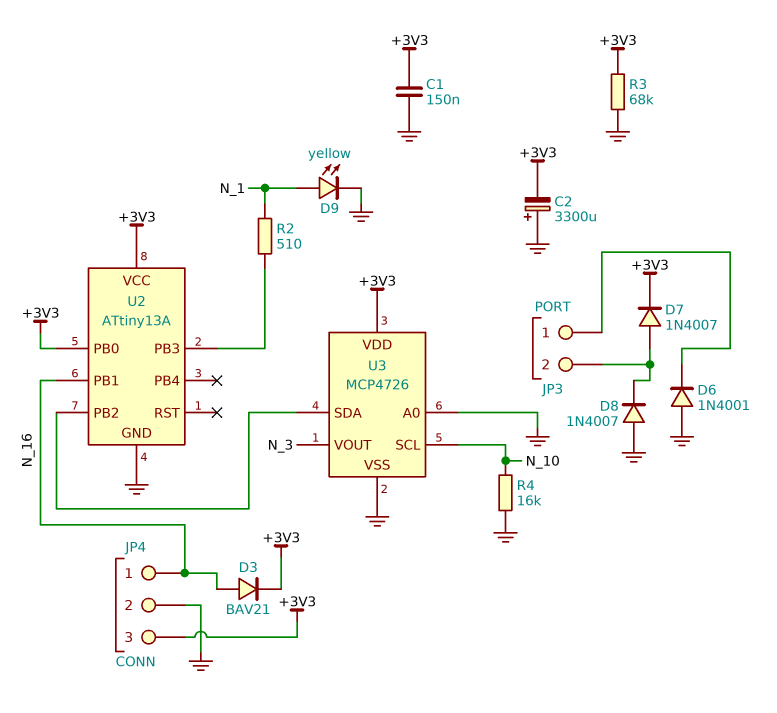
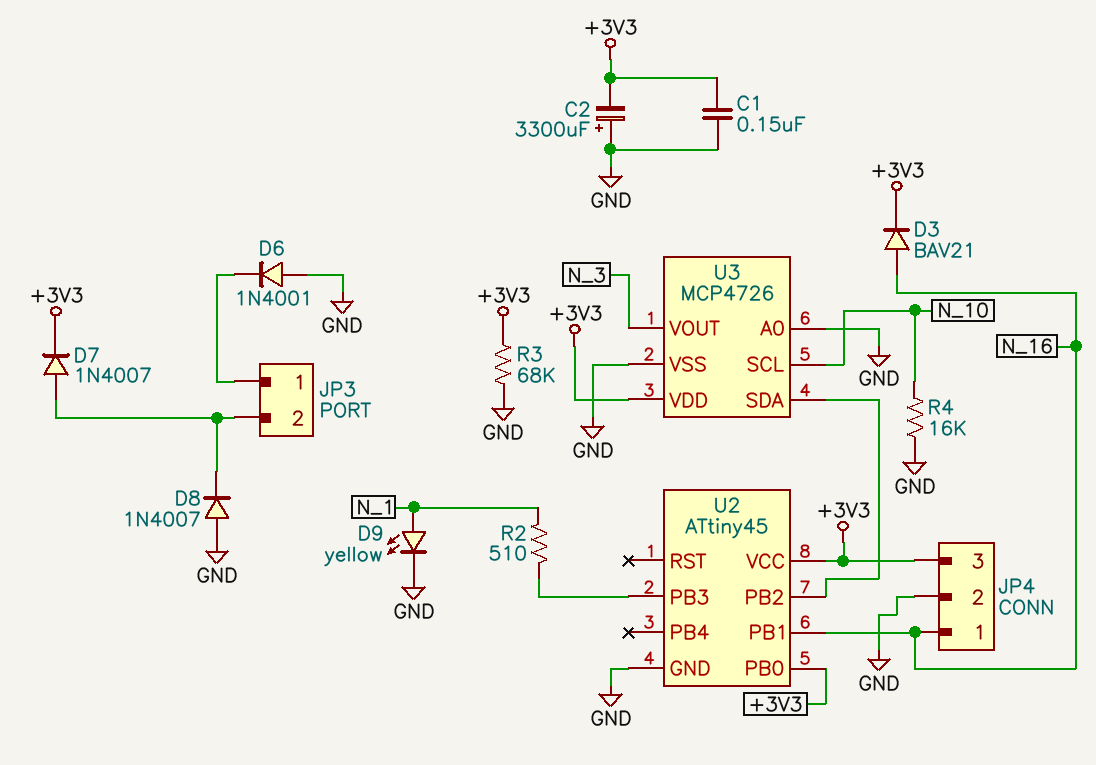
U2: ATtiny13A -> ATtiny45

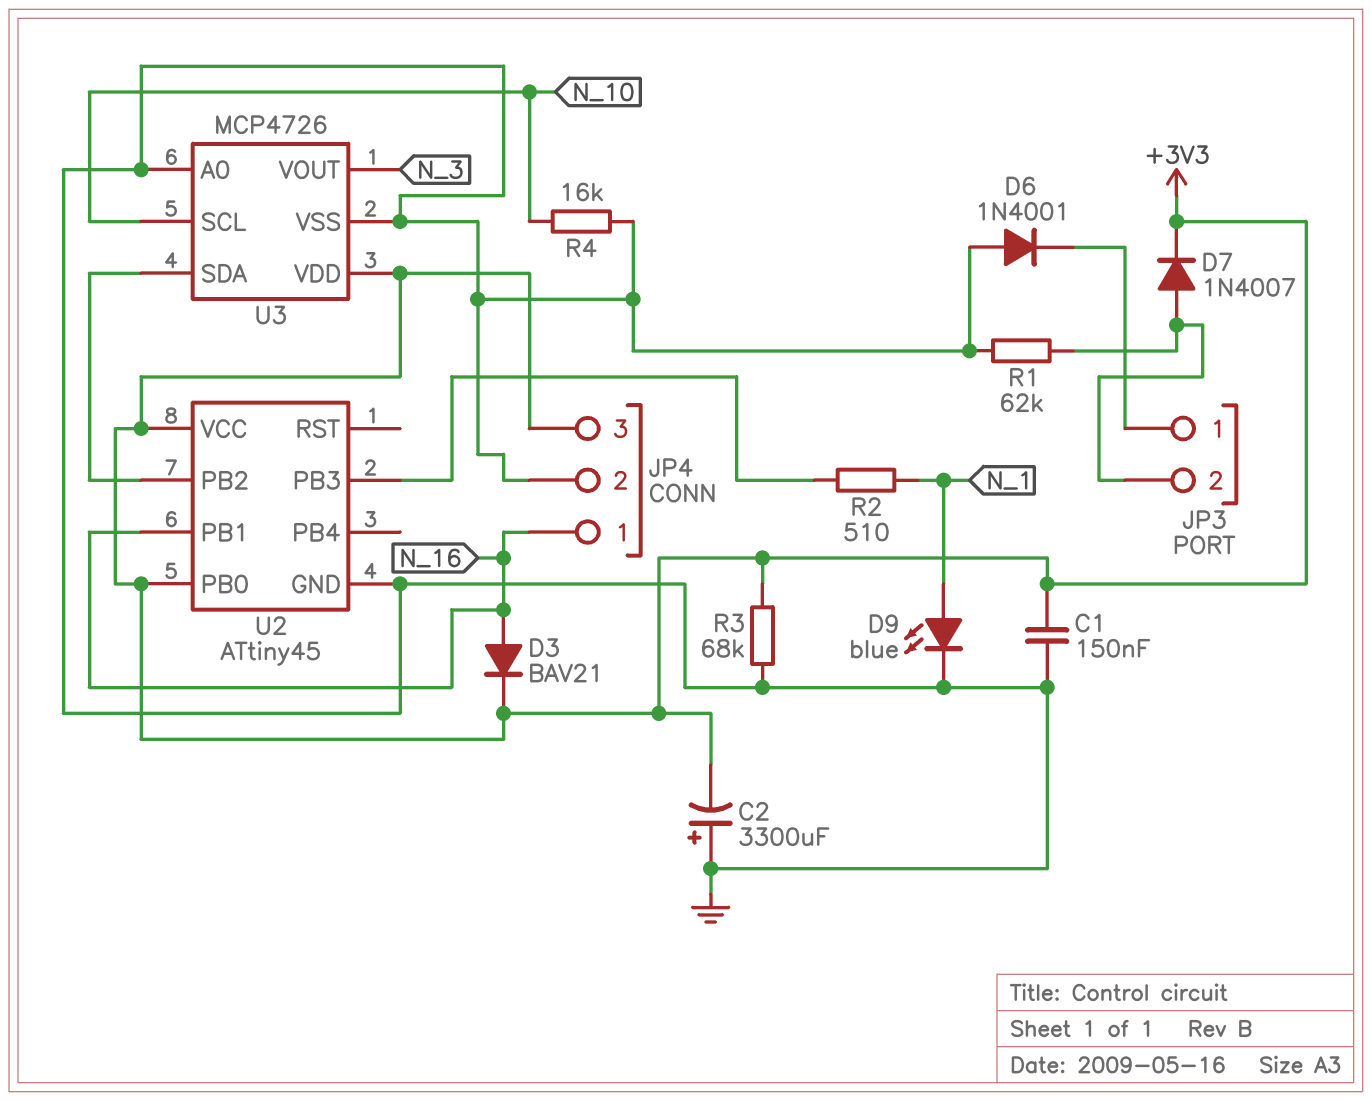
D8: diode 1N4007 (A GND, K JP3/2) -> none
D9: LED yellow (A N_1, K GND) -> LED blue (A N_1, K GND)
R1: none -> 62k (GND, JP3/2)

